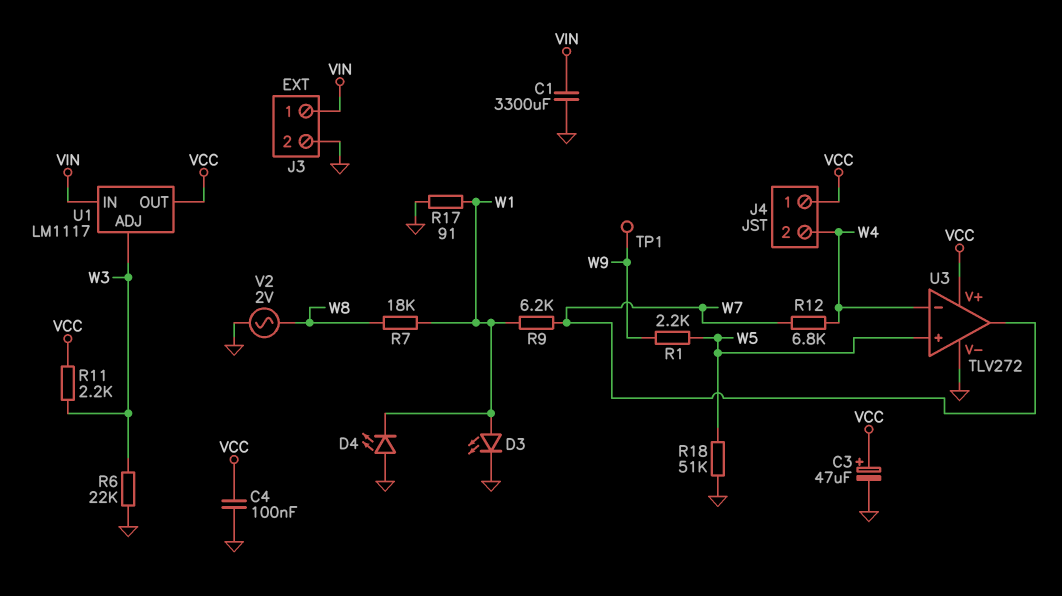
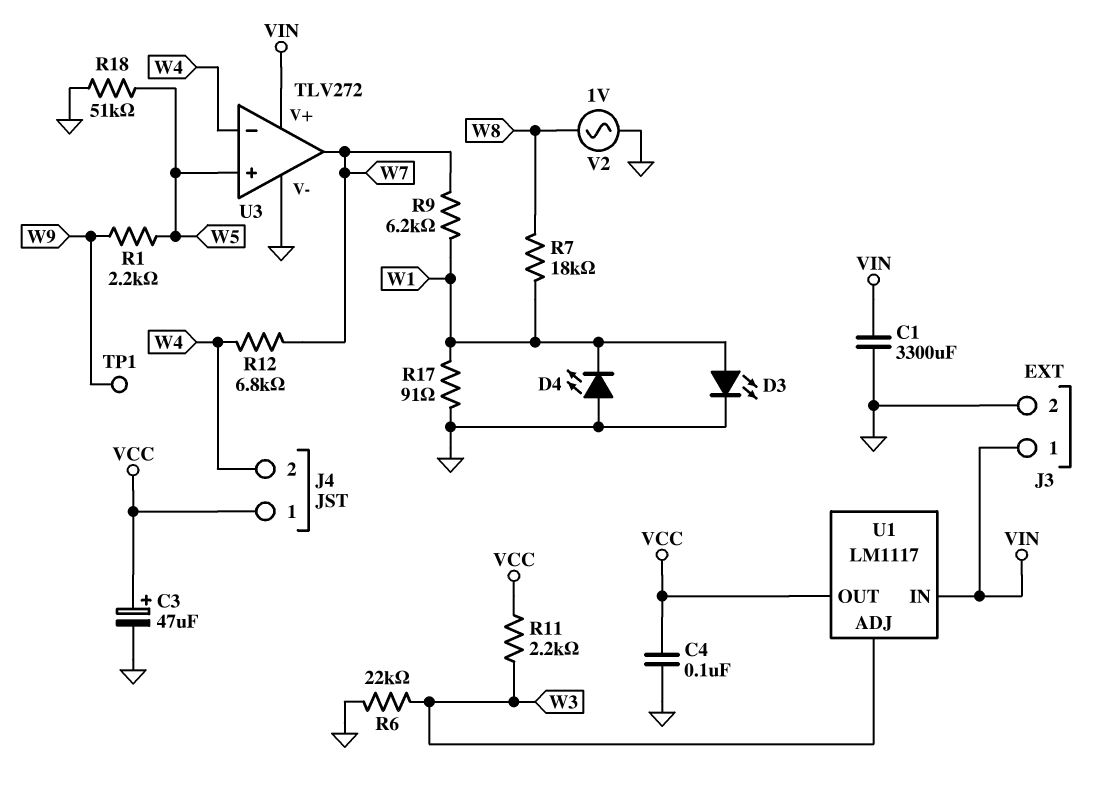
U3 pin V+: VCC -> VIN
V2: AC 2V (GND, W8) -> AC 1V (GND, W8)

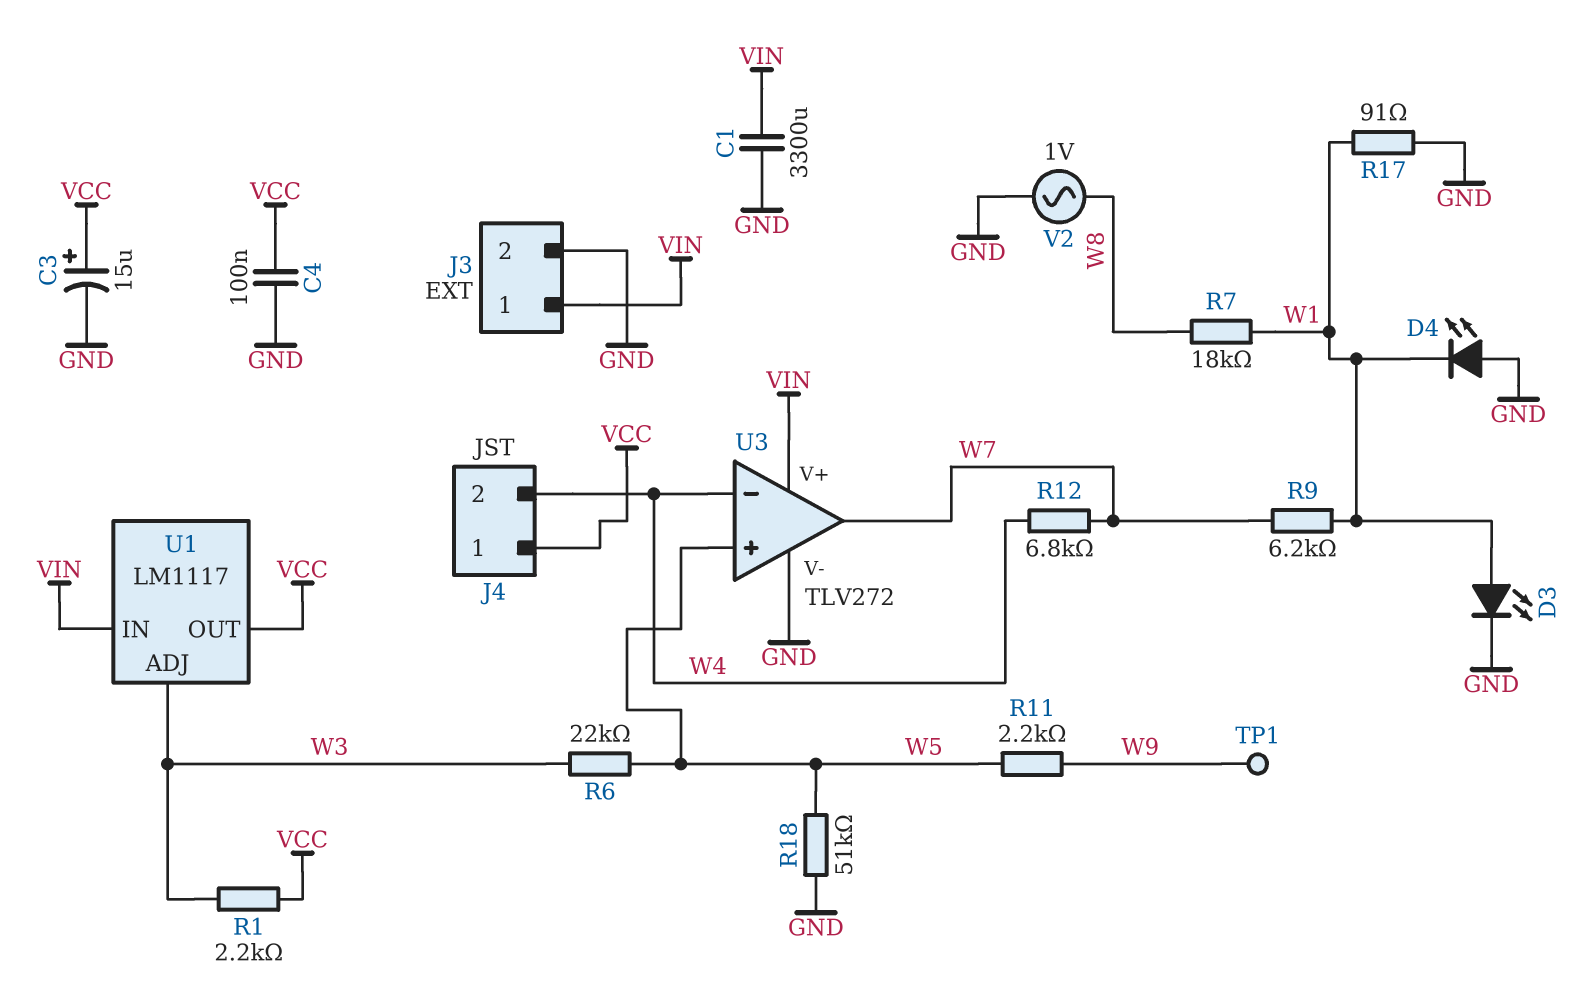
C3: 47uF (plus VCC, minus GND) -> 15uF (plus VCC, minus GND)
R1: 2.2k (W5, W9) -> 2.2k (VCC, W3)
R6: 22k (GND, W3) -> 22k (W3, W5)
R11: 2.2k (VCC, W3) -> 2.2k (W5, W9)

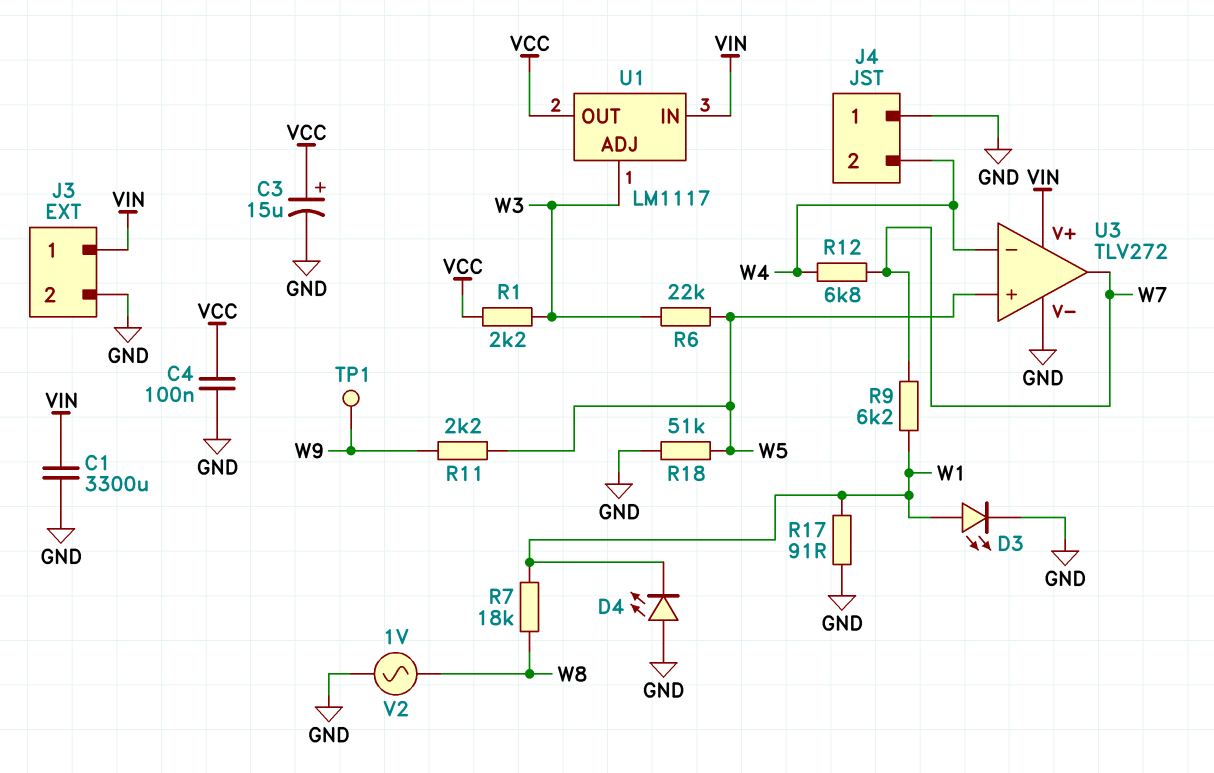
J4 pin 1: VCC -> GND

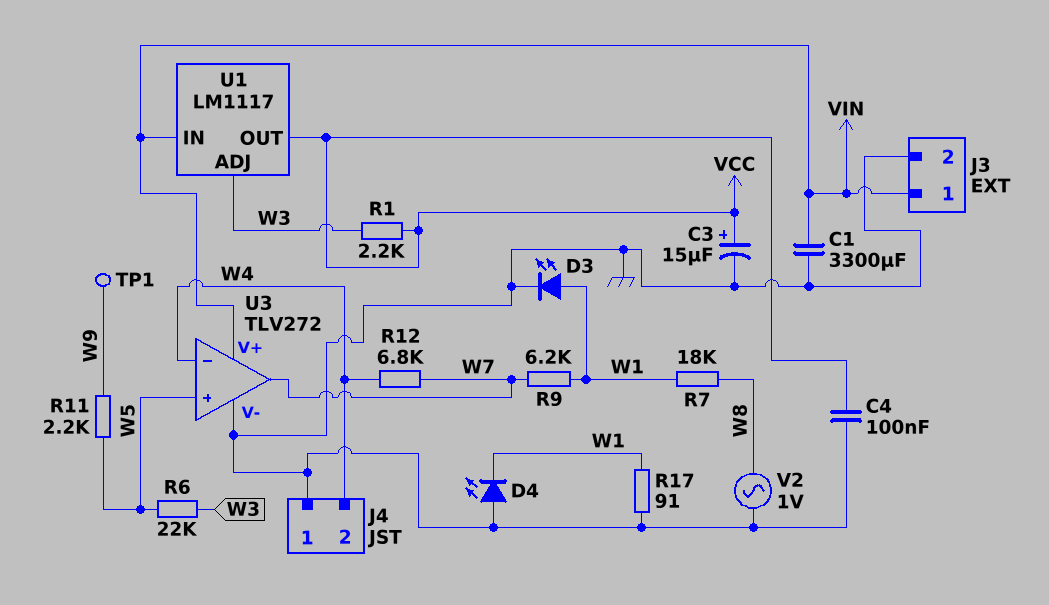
R18: 51k (GND, W5) -> none

